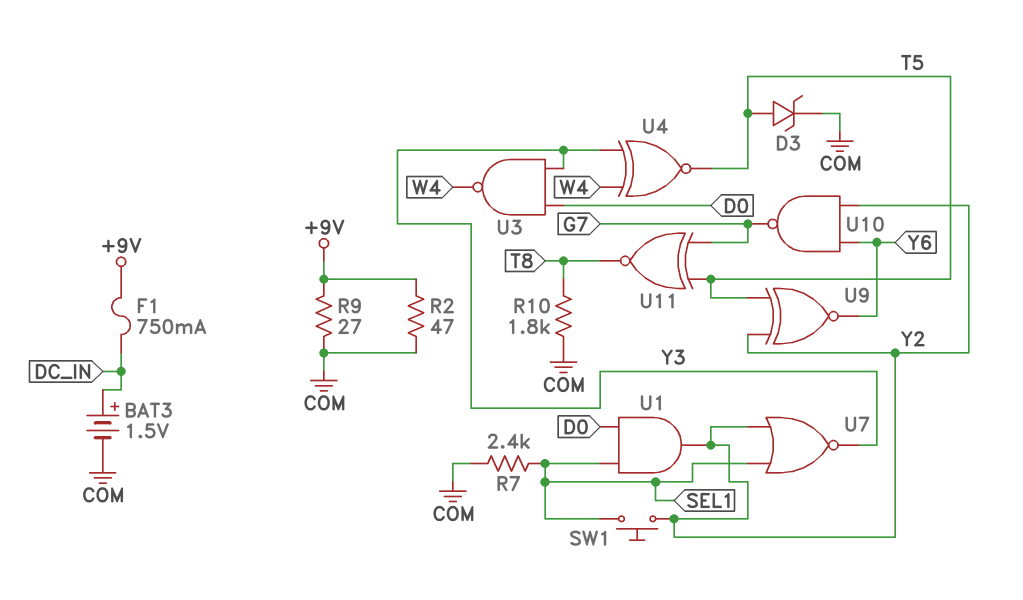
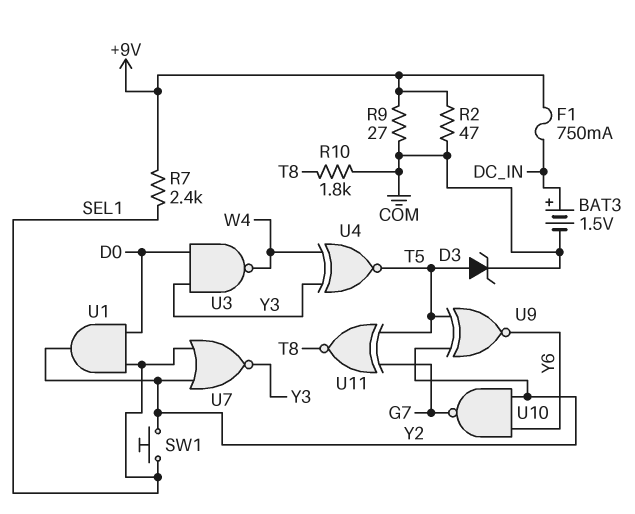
R7: 2.4k (COM, SEL1) -> 2.4k (+9V, SEL1)

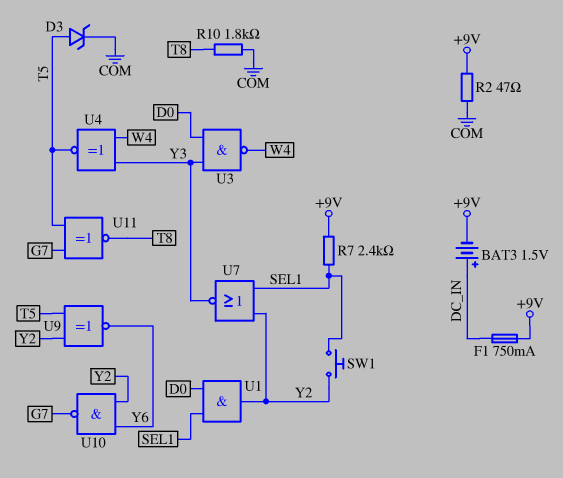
BAT3: 1.5V (plus DC_IN, minus COM) -> 1.5V (plus DC_IN, minus +9V)
R9: 27 (+9V, COM) -> none

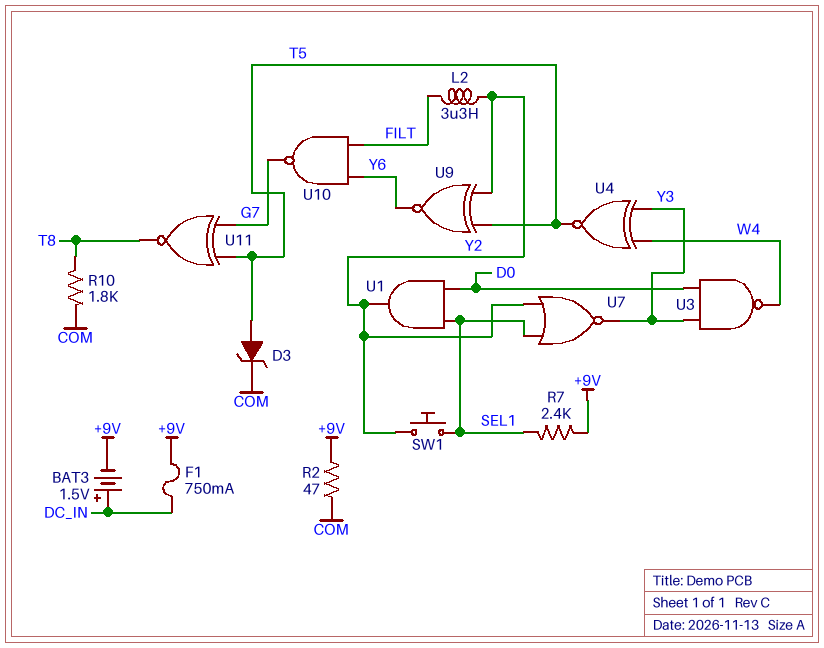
L2: none -> 3.3uH (FILT, Y2)
U10: NAND (in Y2, in Y6, out G7) -> NAND (in FILT, in Y6, out G7)

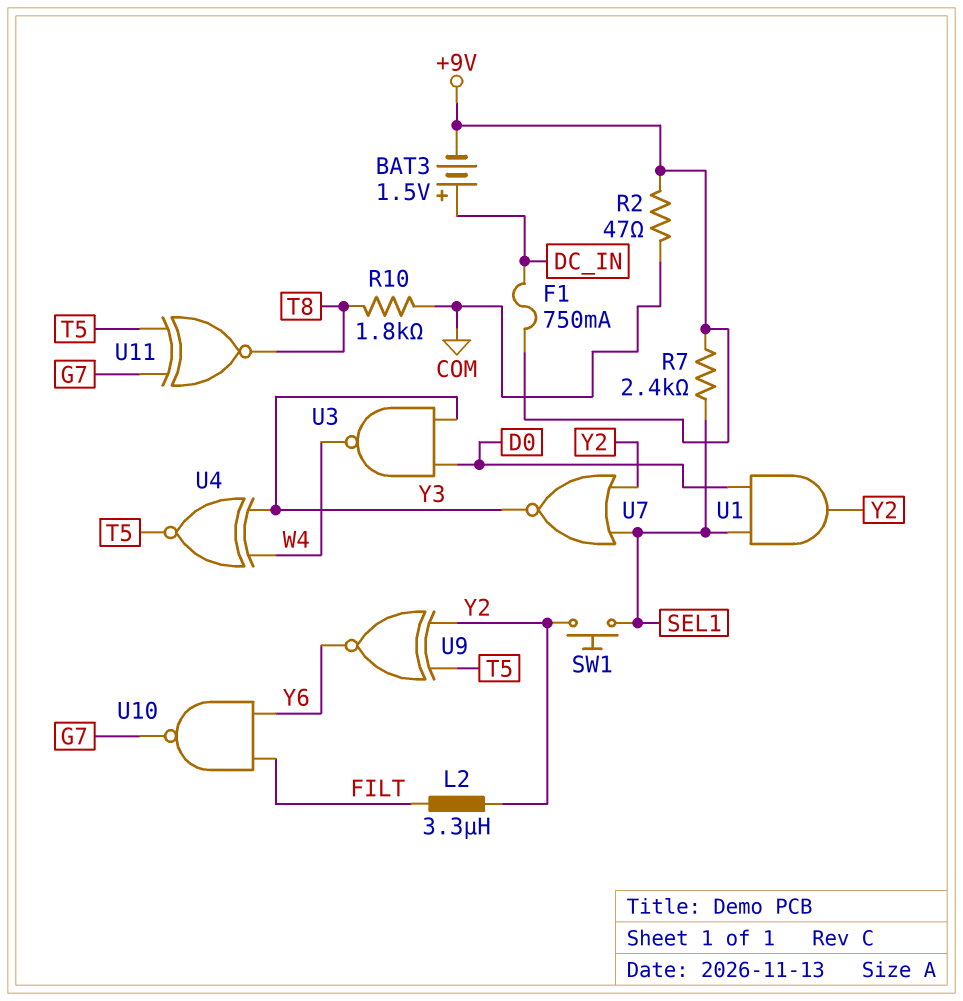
D3: zener (A T5, K COM) -> none

